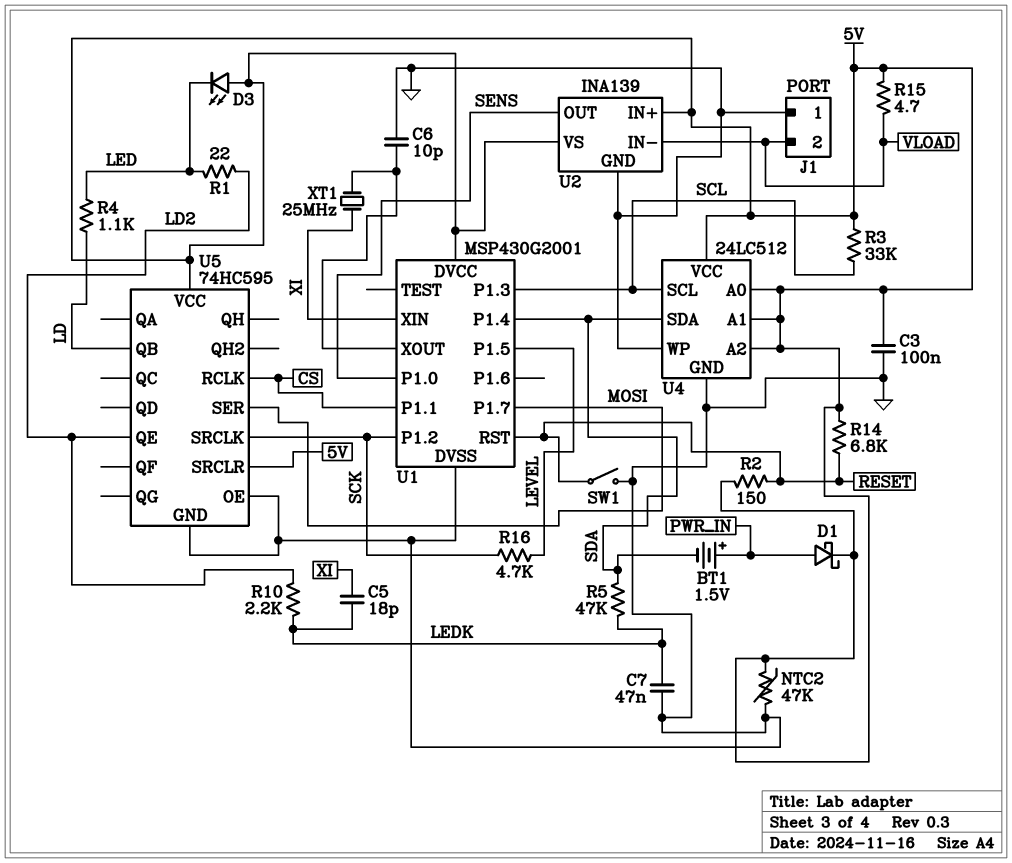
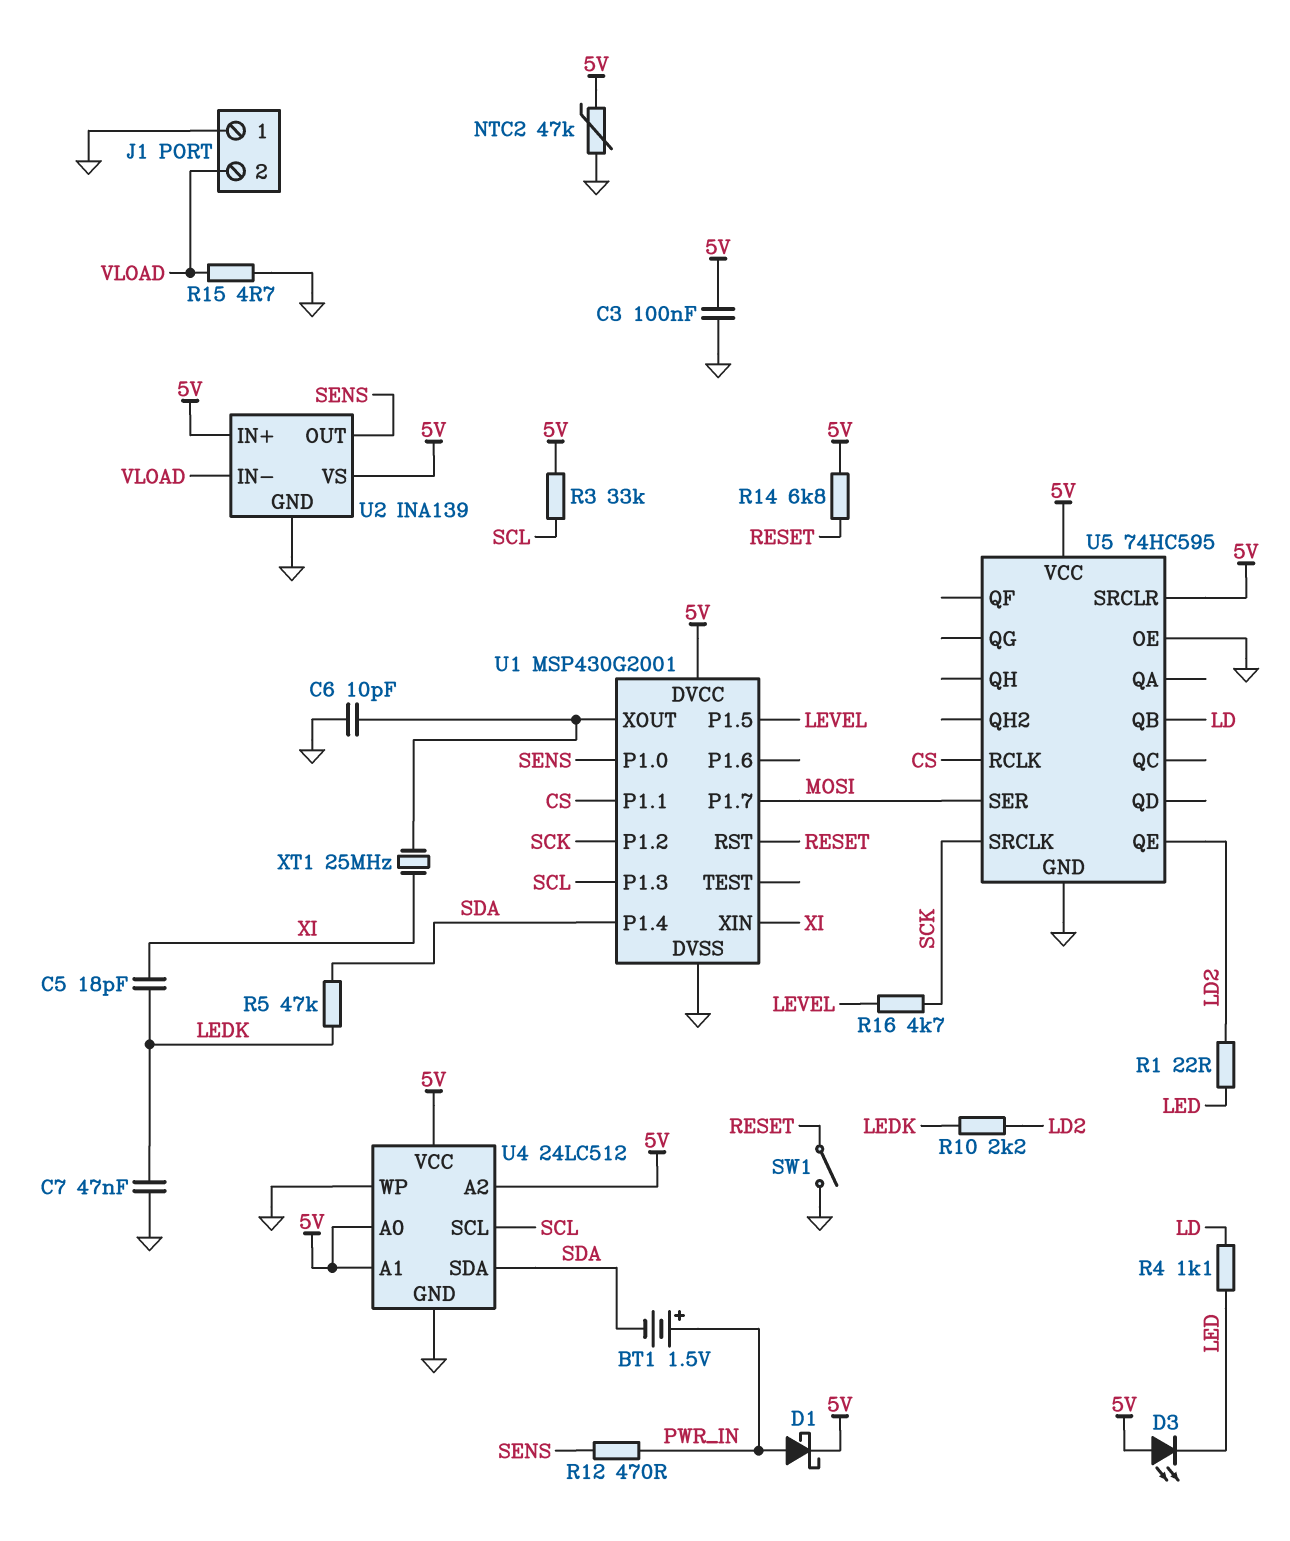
R2: 150 (5V, RESET) -> none
R12: none -> 470 (PWR_IN, SENS)
R15: 4.7 (5V, VLOAD) -> 4.7 (GND, VLOAD)

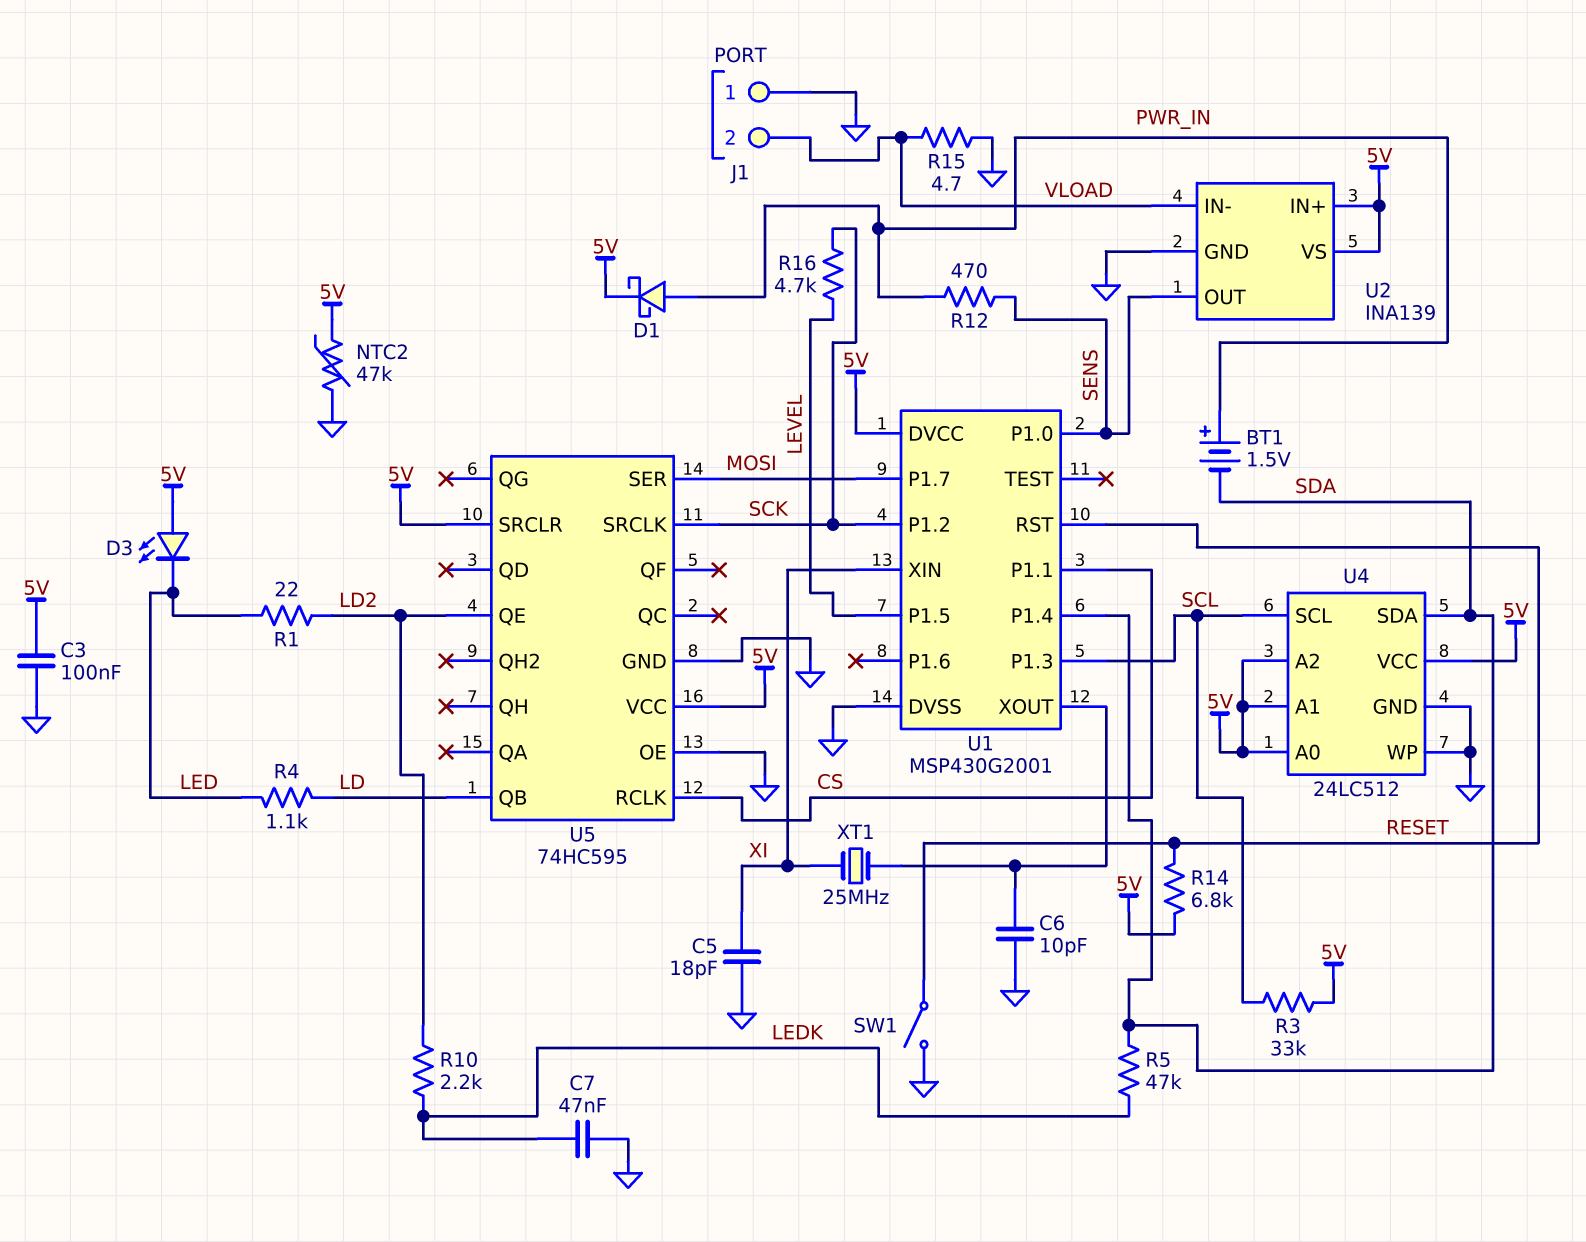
C5: 18pF (LEDK, XI) -> 18pF (GND, XI)

